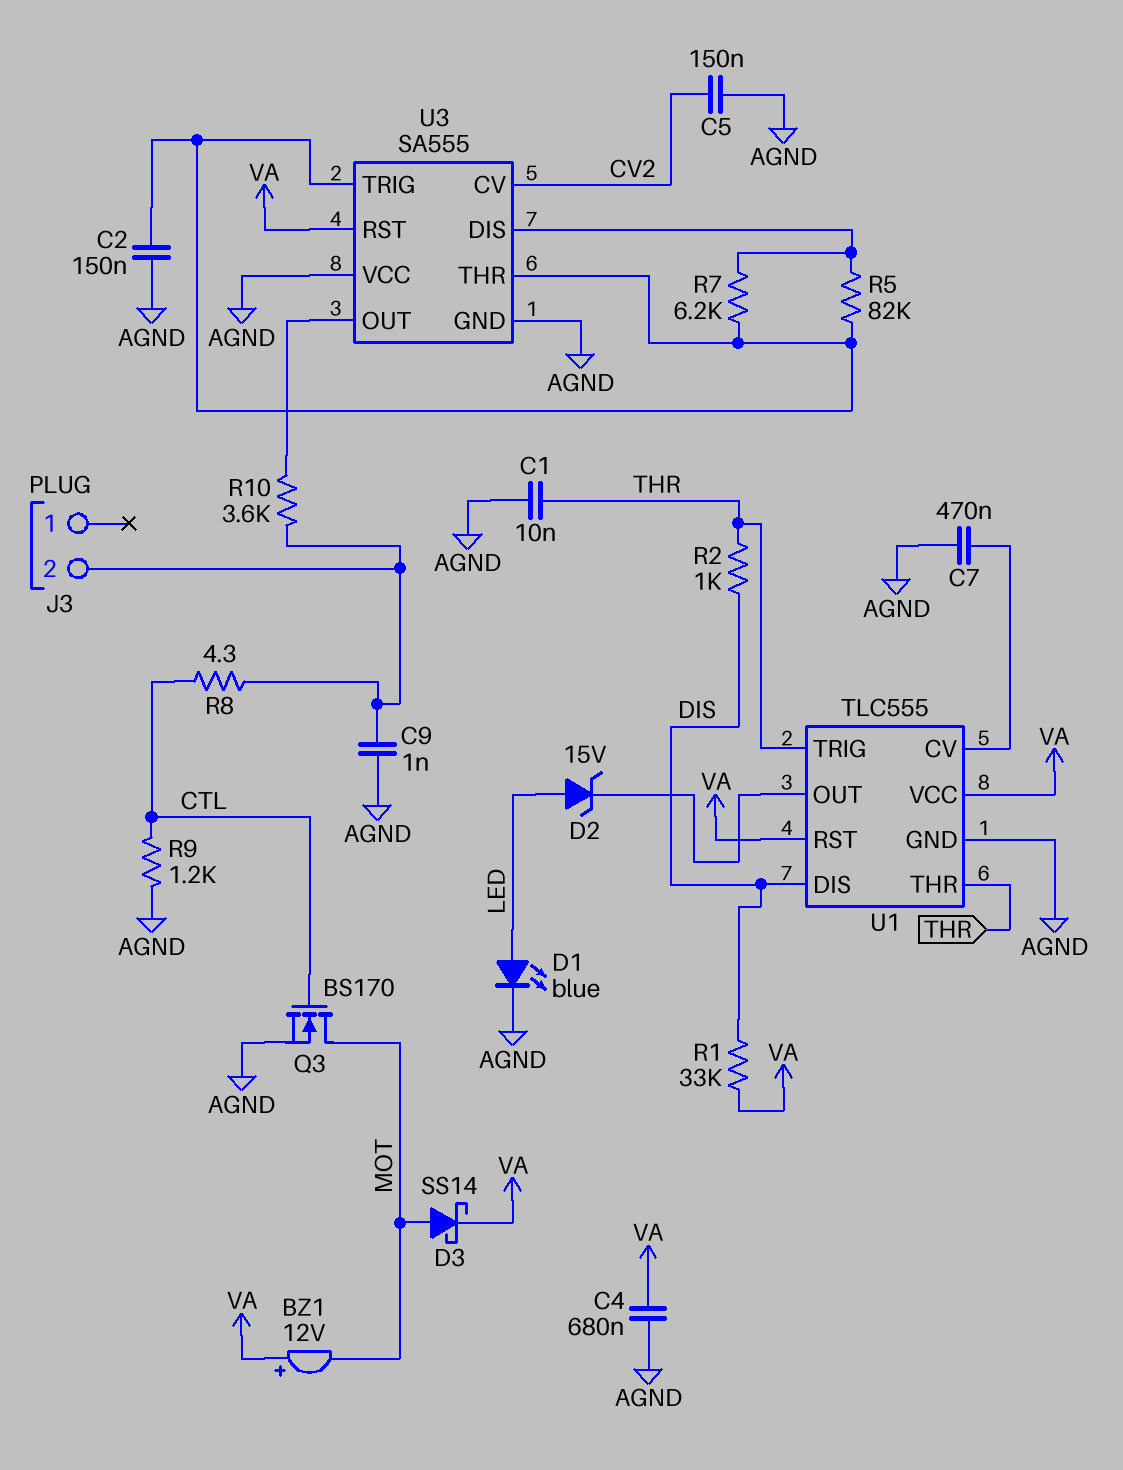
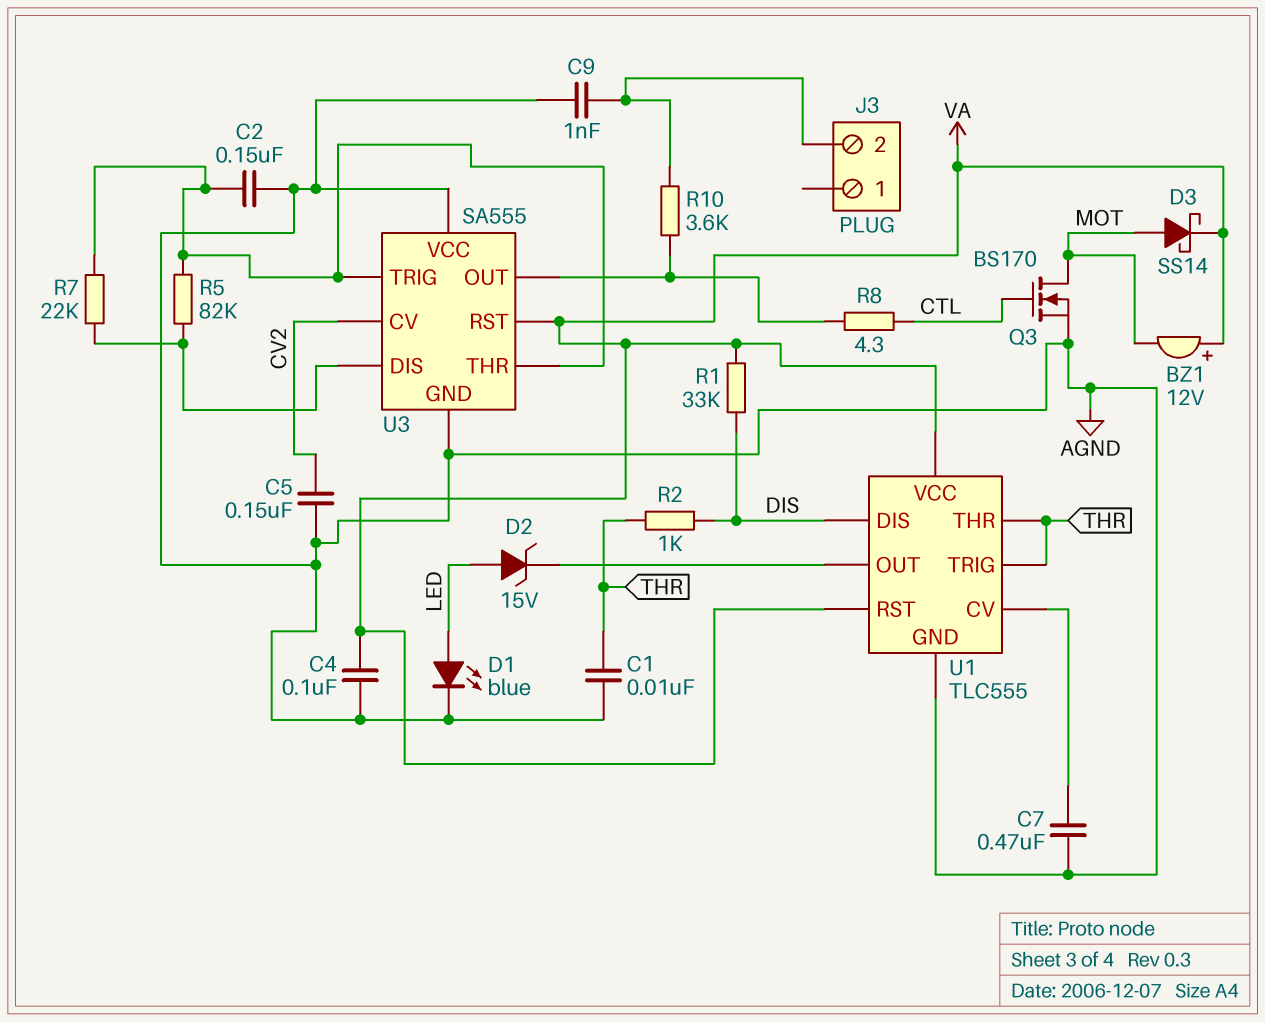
C4: 680nF (AGND, VA) -> 100nF (AGND, VA)
R7: 6.2k (U3/DIS, U3/THR) -> 22k (U3/DIS, U3/THR)
R8: 4.3 (CTL, J3/2) -> 4.3 (CTL, U3/OUT)
R9: 1.2k (AGND, CTL) -> none

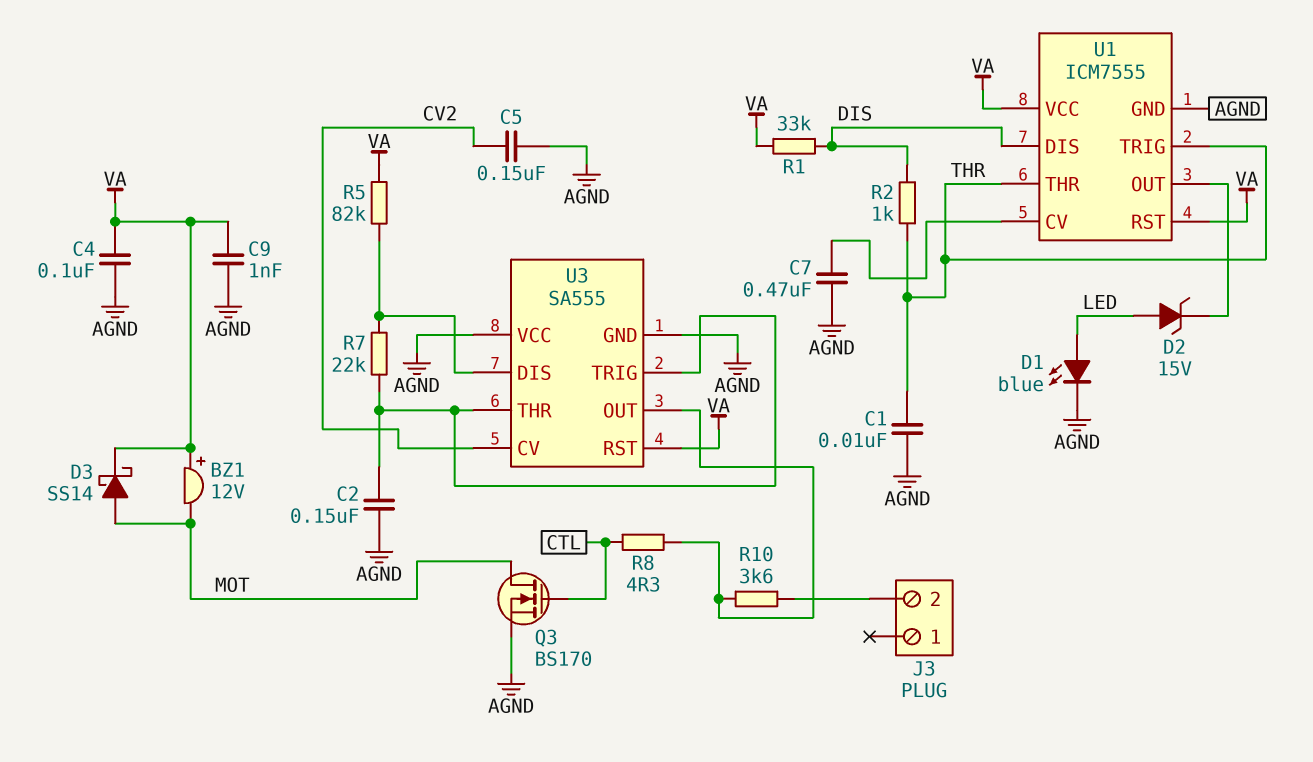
C9: 1nF (AGND, J3/2) -> 1nF (AGND, VA)
R5: 82k (U3/DIS, U3/THR) -> 82k (U3/DIS, VA)
U1: TLC555 -> ICM7555

